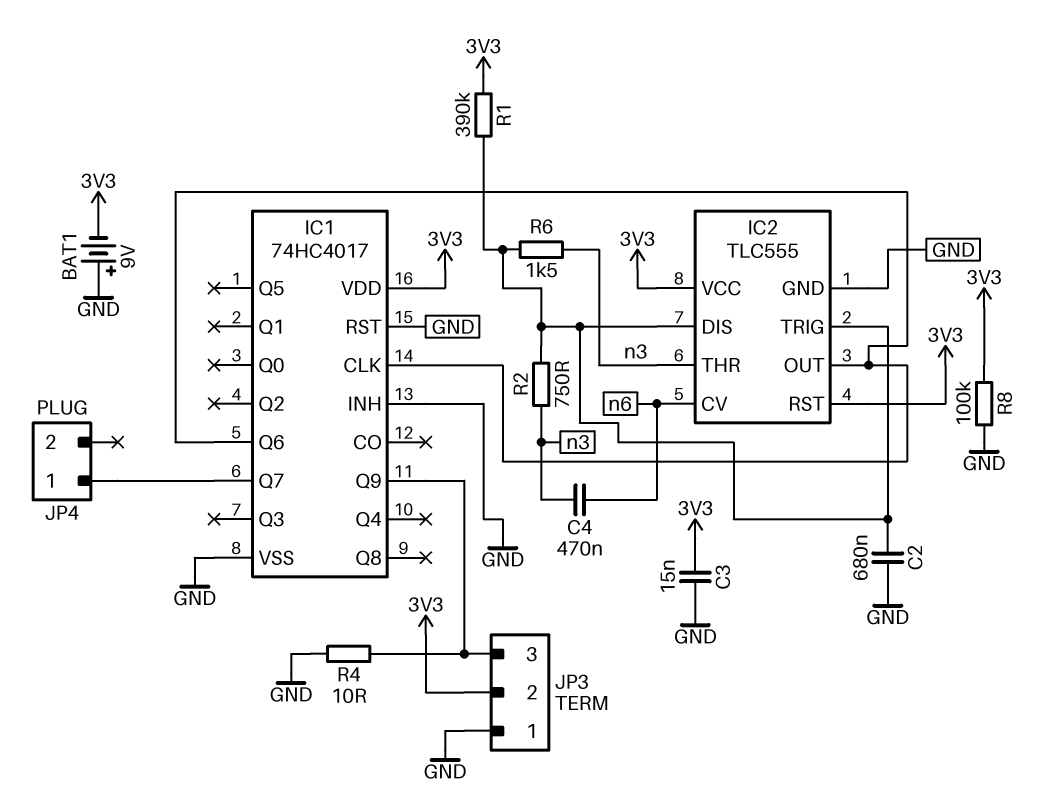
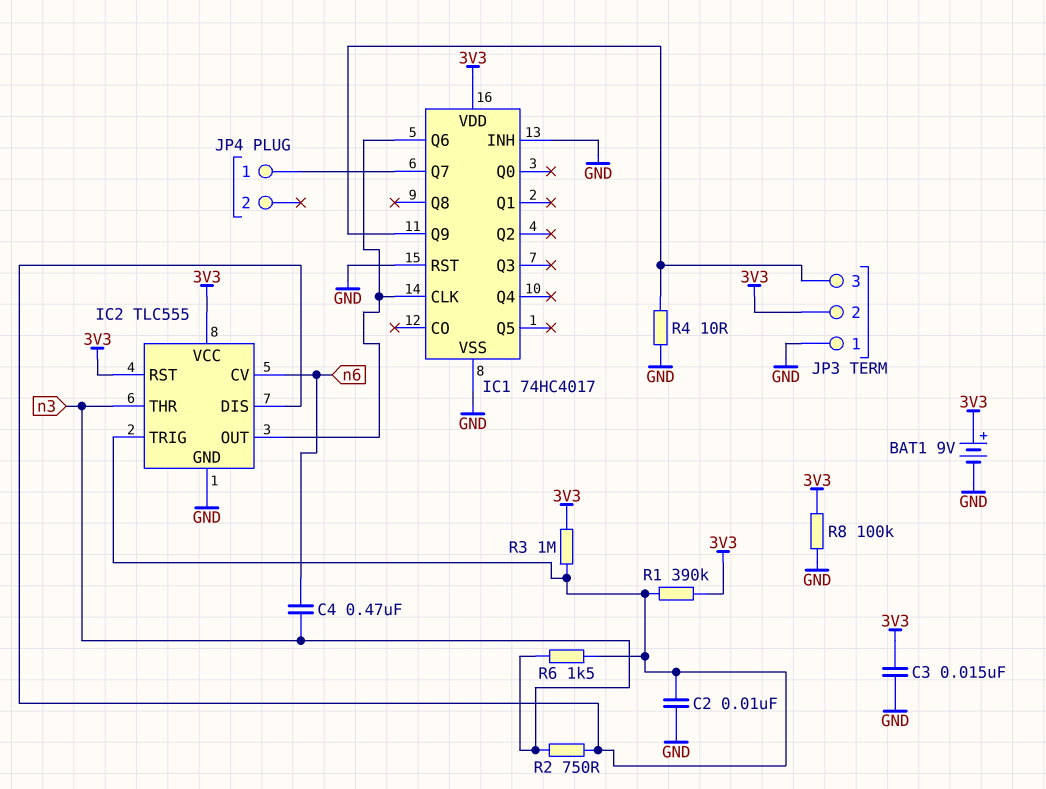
BAT1: 9V (plus GND, minus 3V3) -> 9V (plus 3V3, minus GND)
C2: 680nF (GND, IC2/DIS) -> 10nF (GND, IC2/DIS)
R3: none -> 1M (3V3, IC2/DIS)

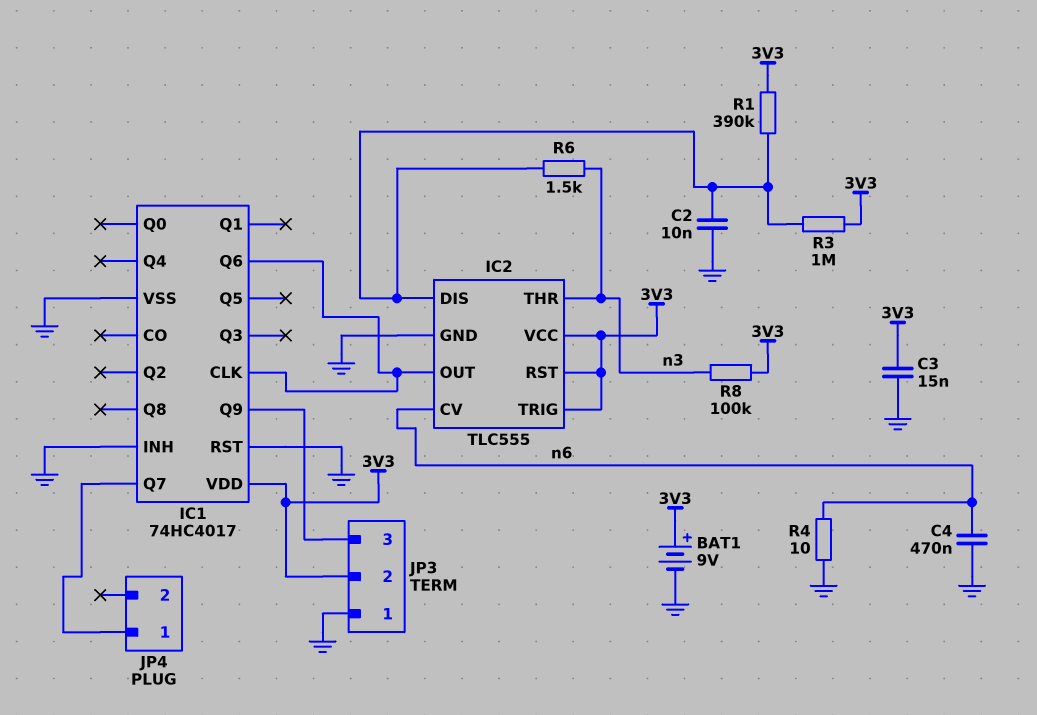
C4: 470nF (n3, n6) -> 470nF (GND, n6)
IC2 pin TRIG: IC2/DIS -> 3V3
R2: 750 (IC2/DIS, n3) -> none
R4: 10 (GND, IC1/Q9) -> 10 (GND, n6)
R8: 100k (3V3, GND) -> 100k (3V3, n3)

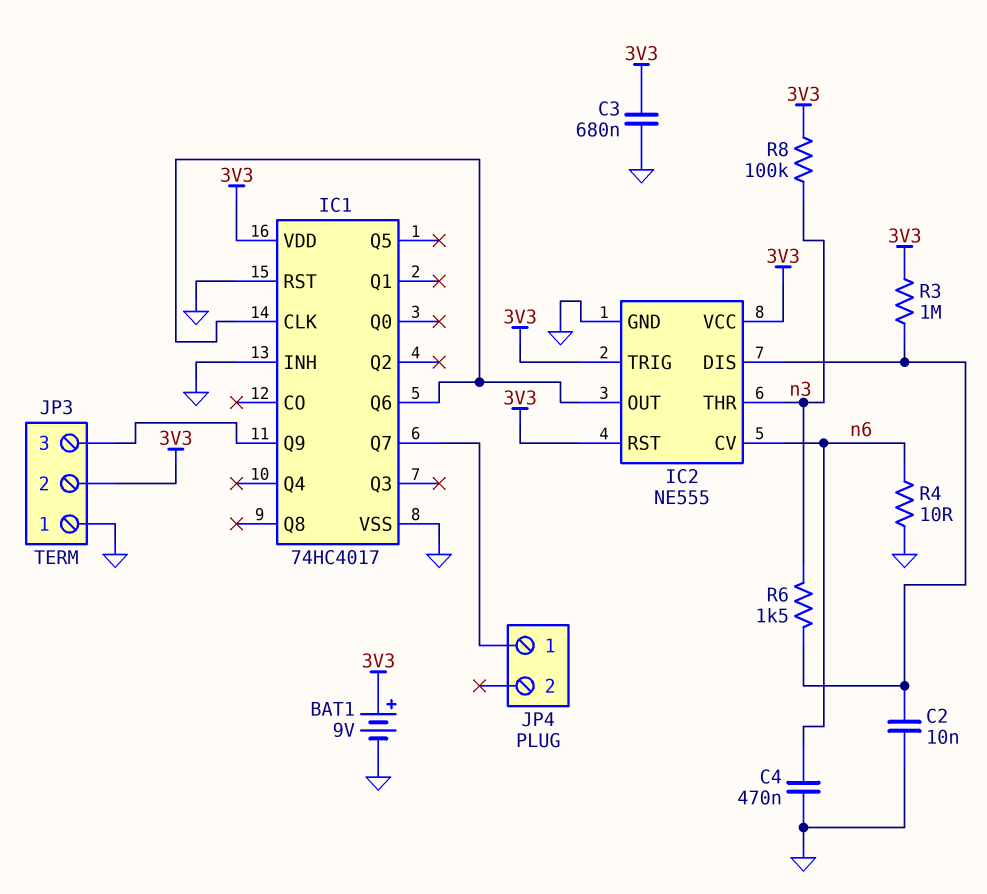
C3: 15nF (3V3, GND) -> 680nF (3V3, GND)
IC2: TLC555 -> NE555
R1: 390k (3V3, IC2/DIS) -> none

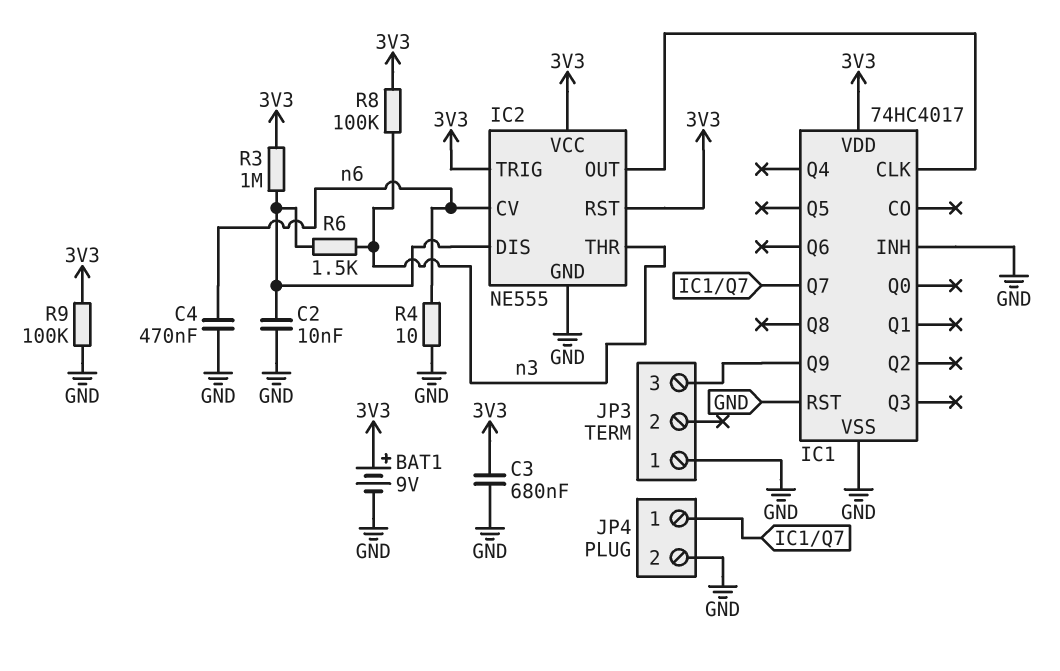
IC1 pin Q6: IC1/CLK -> none
JP3 pin 2: 3V3 -> none
JP4 pin 2: none -> GND
R9: none -> 100k (3V3, GND)

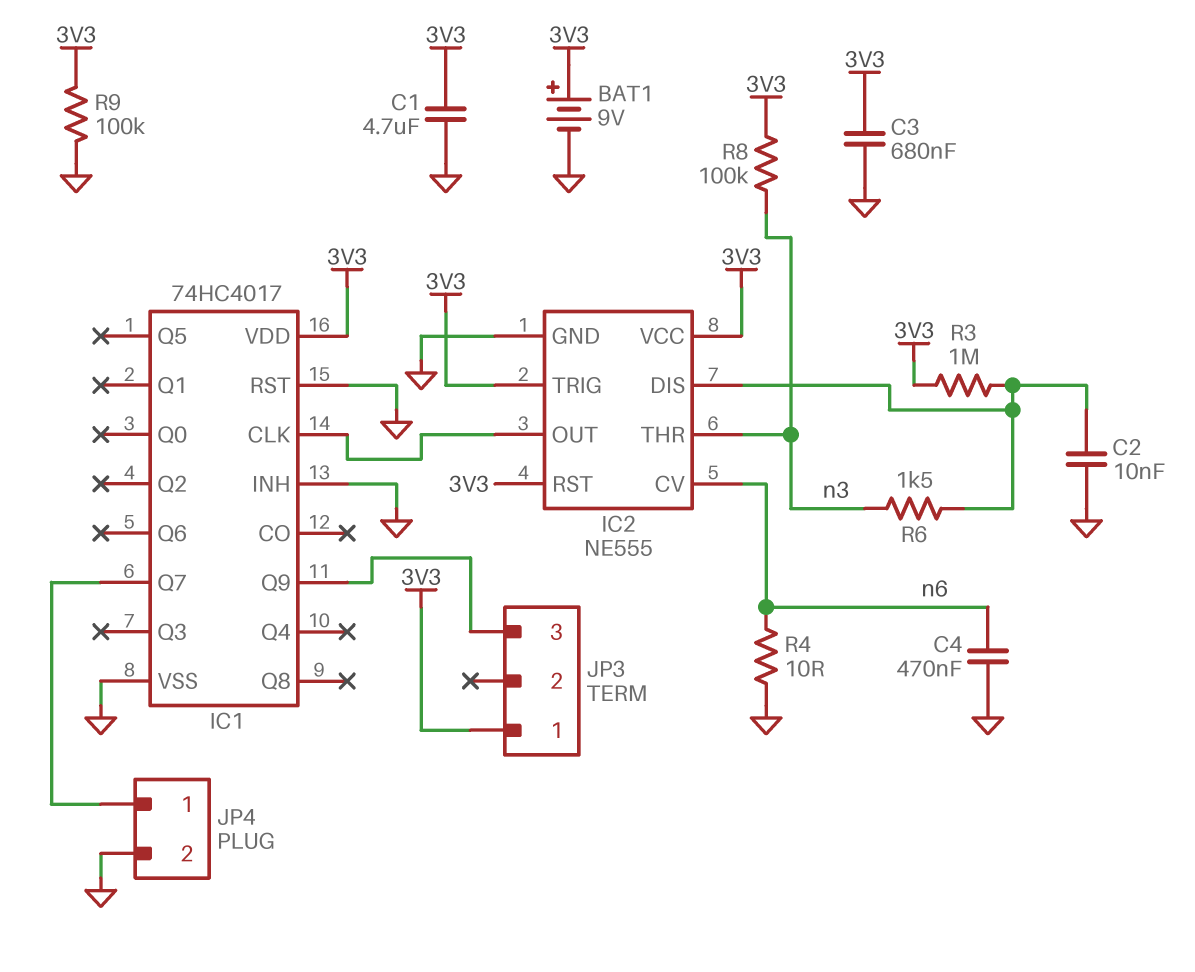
C1: none -> 4.7uF (3V3, GND)
JP3 pin 1: GND -> 3V3

